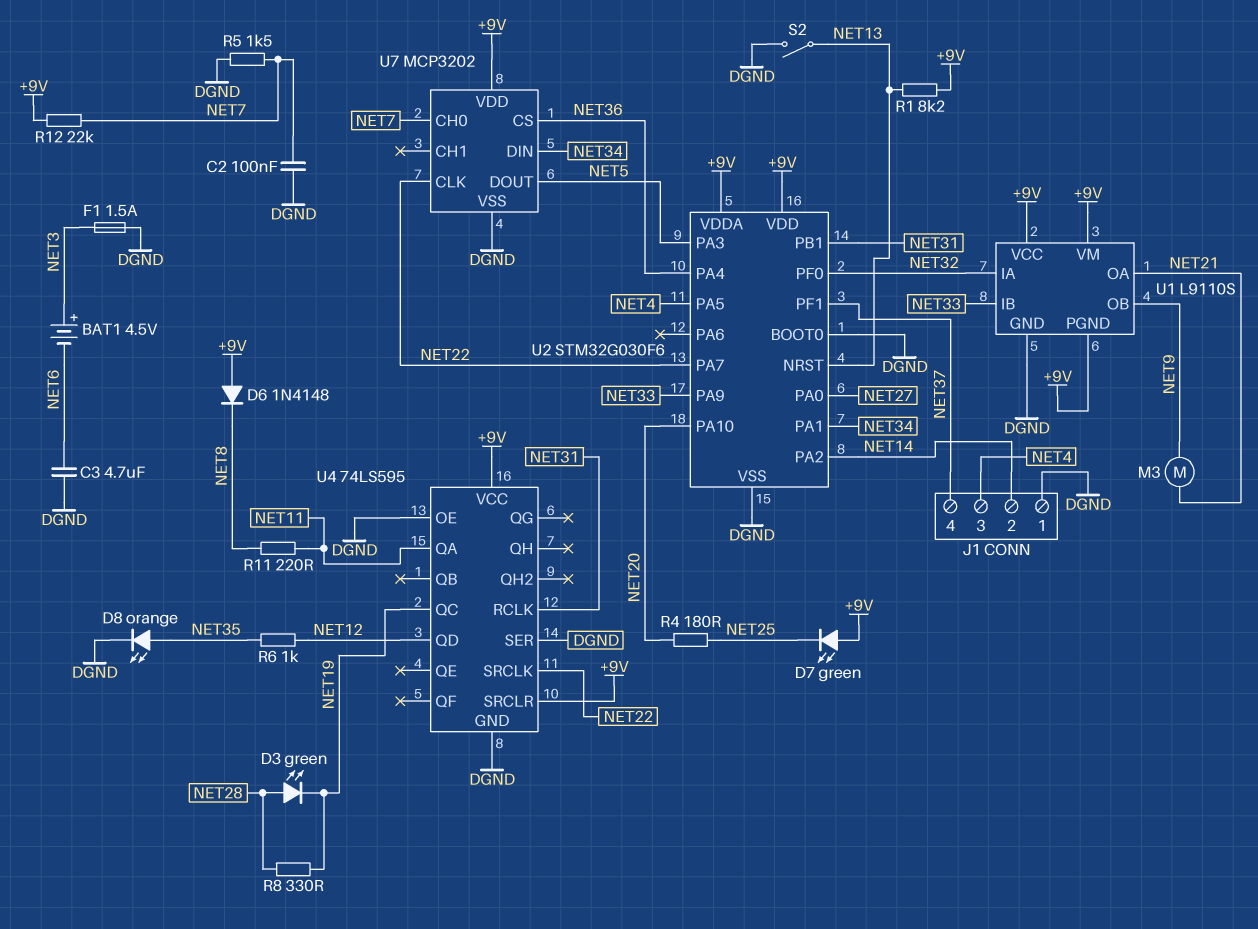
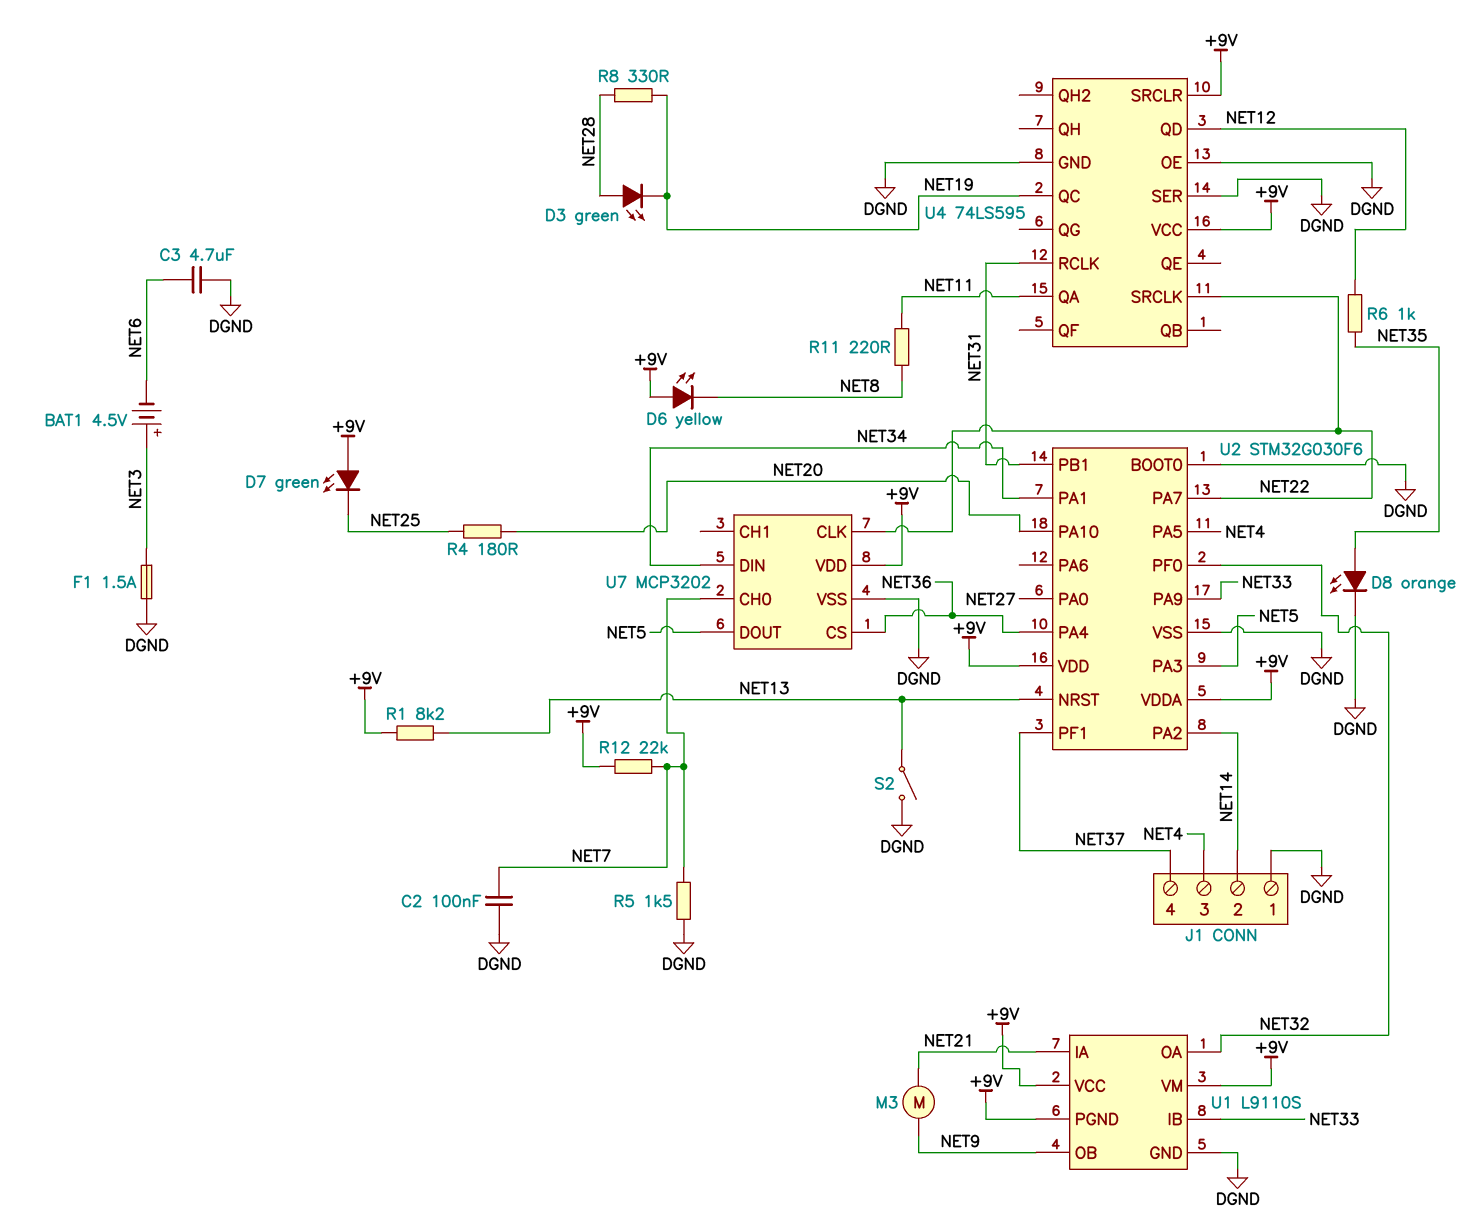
D6: diode 1N4148 (A +9V, K NET8) -> LED yellow (A +9V, K NET8)
U1 pin IA: NET32 -> NET21
U1 pin OA: NET21 -> NET32

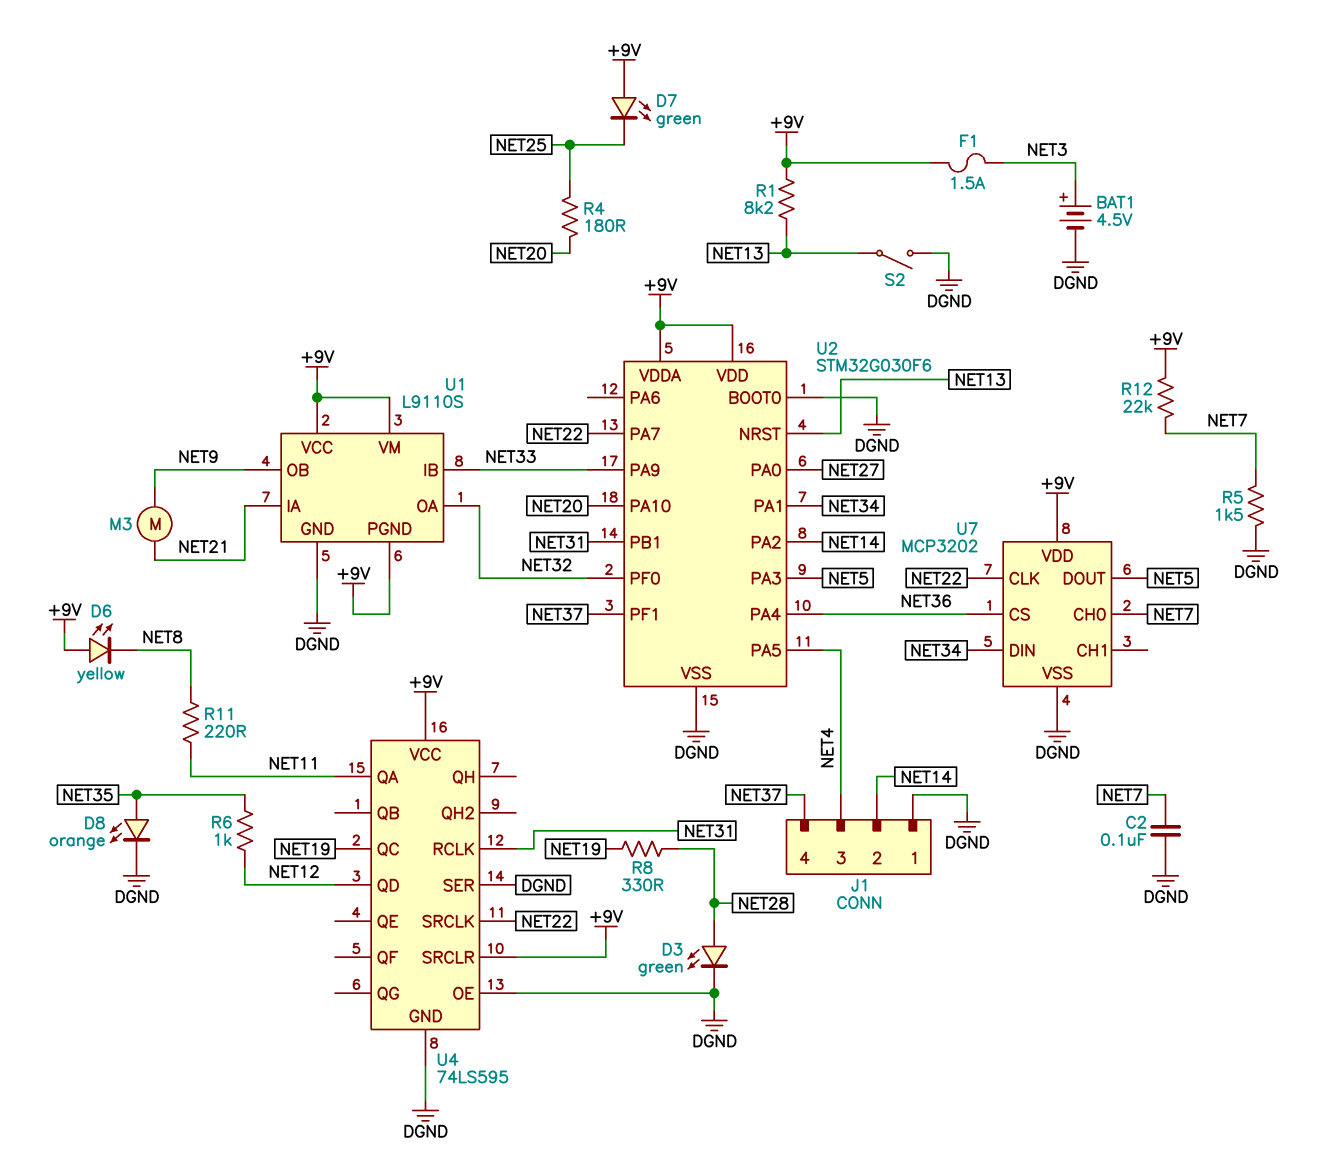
BAT1: 4.5V (plus NET3, minus NET6) -> 4.5V (plus NET3, minus DGND)
C3: 4.7uF (DGND, NET6) -> none
D3: LED green (A NET28, K NET19) -> LED green (A NET28, K DGND)
F1: 1.5A (DGND, NET3) -> 1.5A (+9V, NET3)

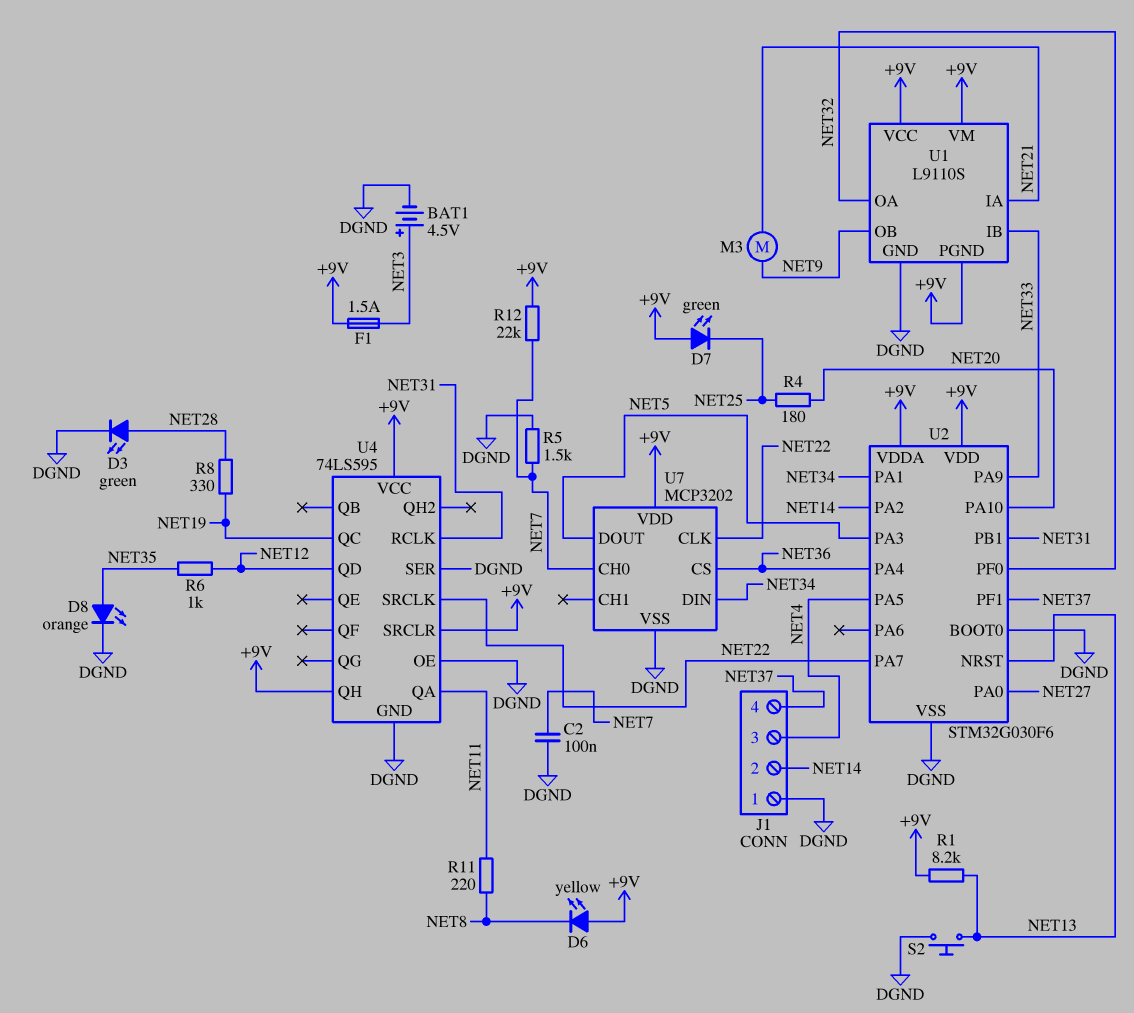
S2: switch (DGND, NET13) -> button (DGND, NET13)
U4 pin QH: none -> +9V

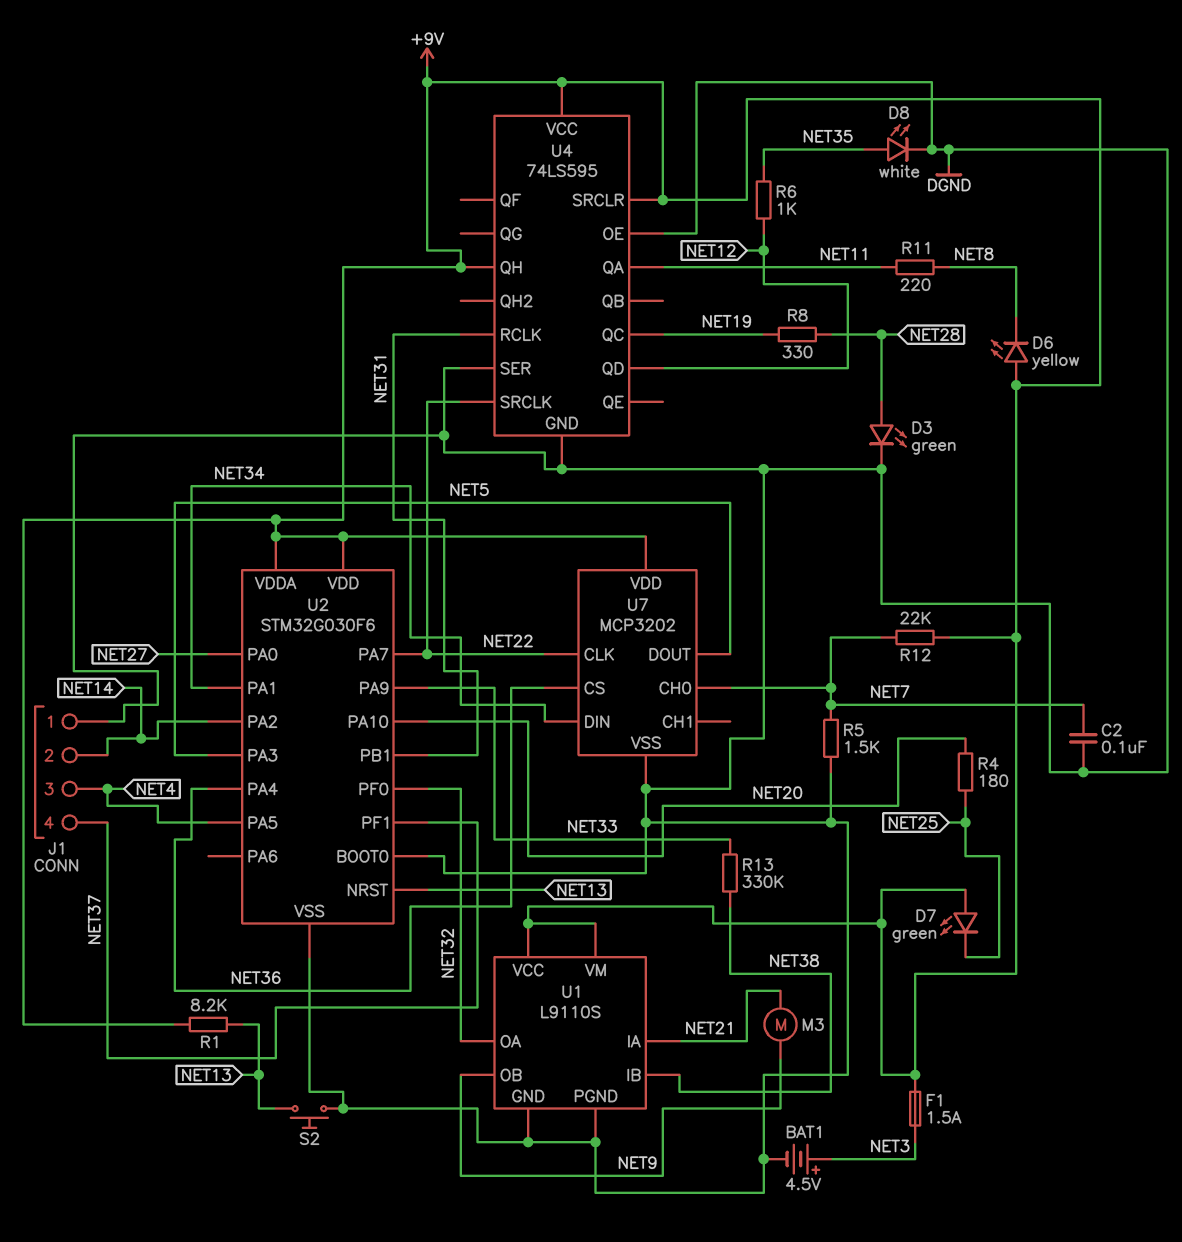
D8: LED orange (A NET35, K DGND) -> LED white (A NET35, K DGND)
R13: none -> 330k (NET33, NET38)
U1 pin IB: NET33 -> NET38
U1 pin PGND: +9V -> DGND

